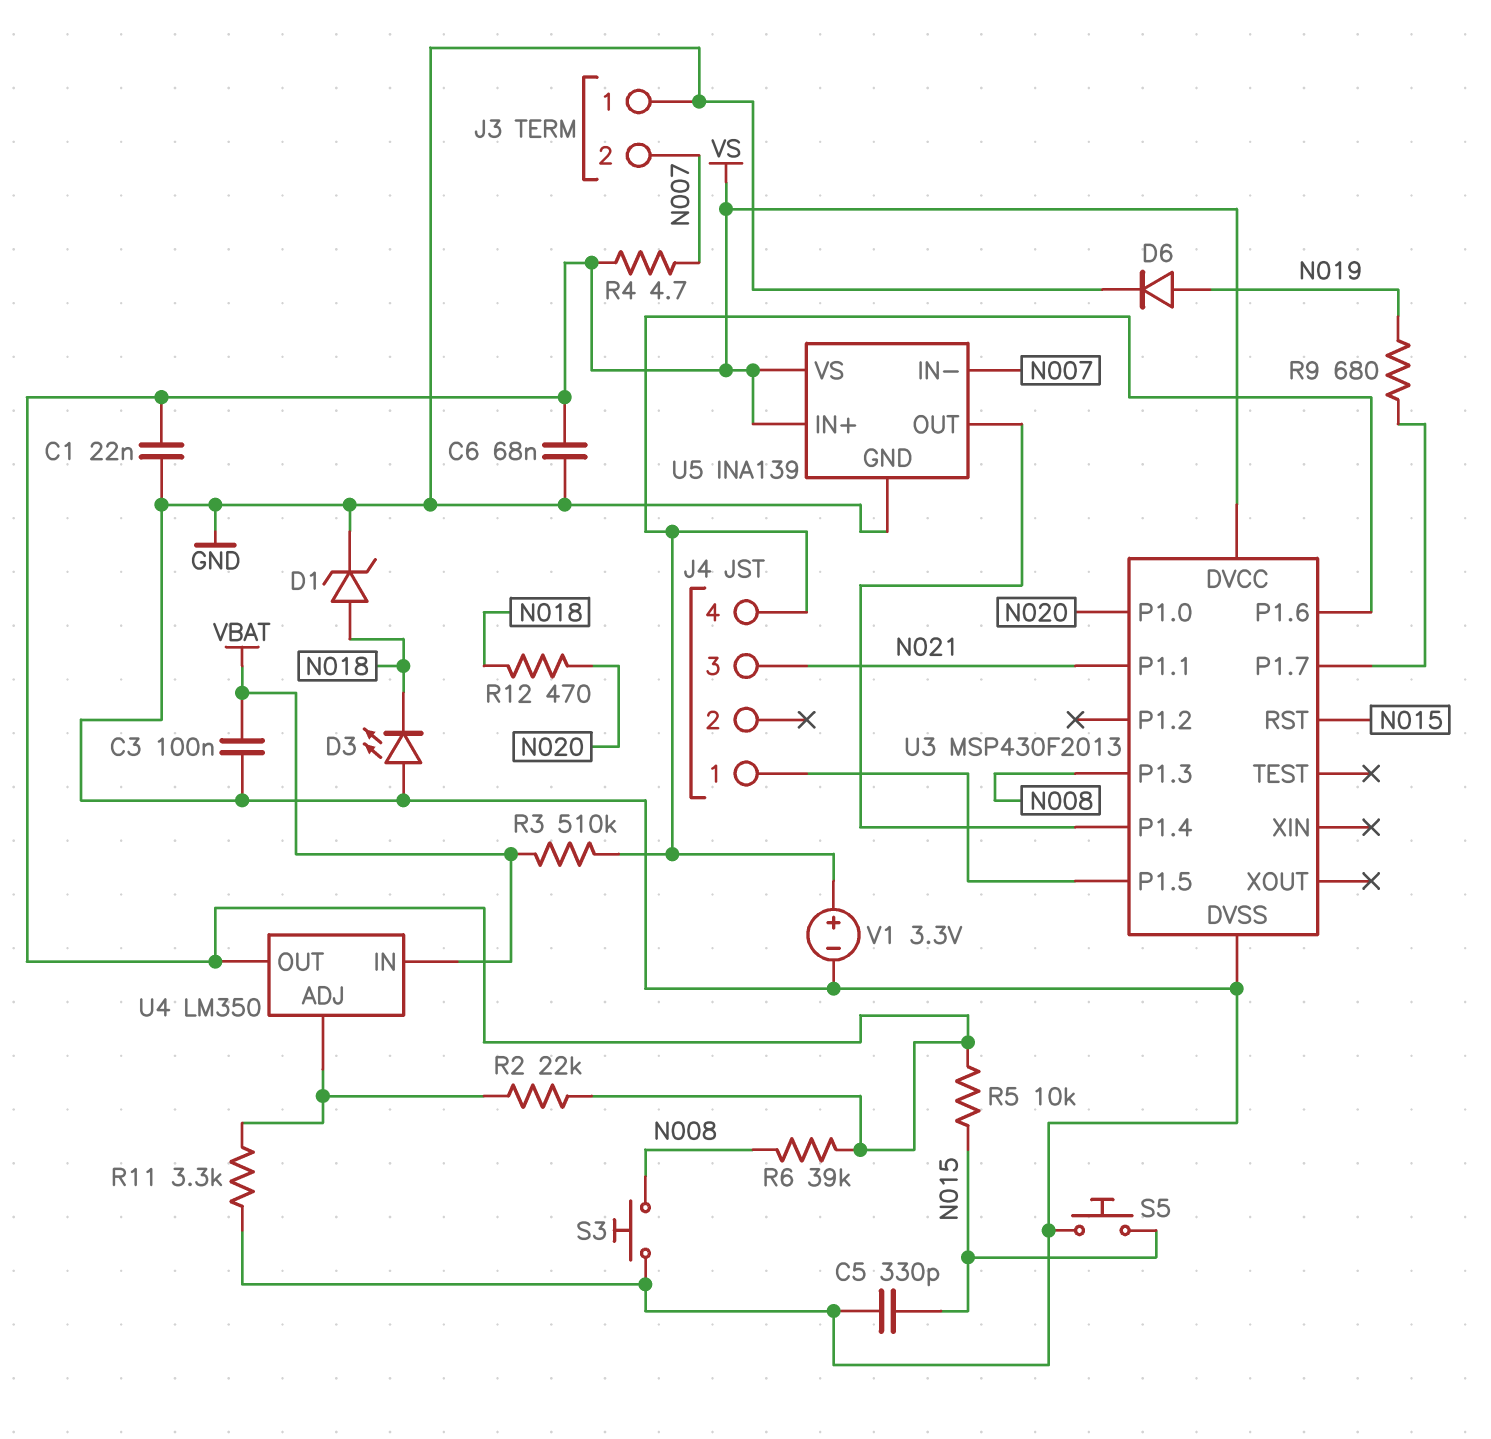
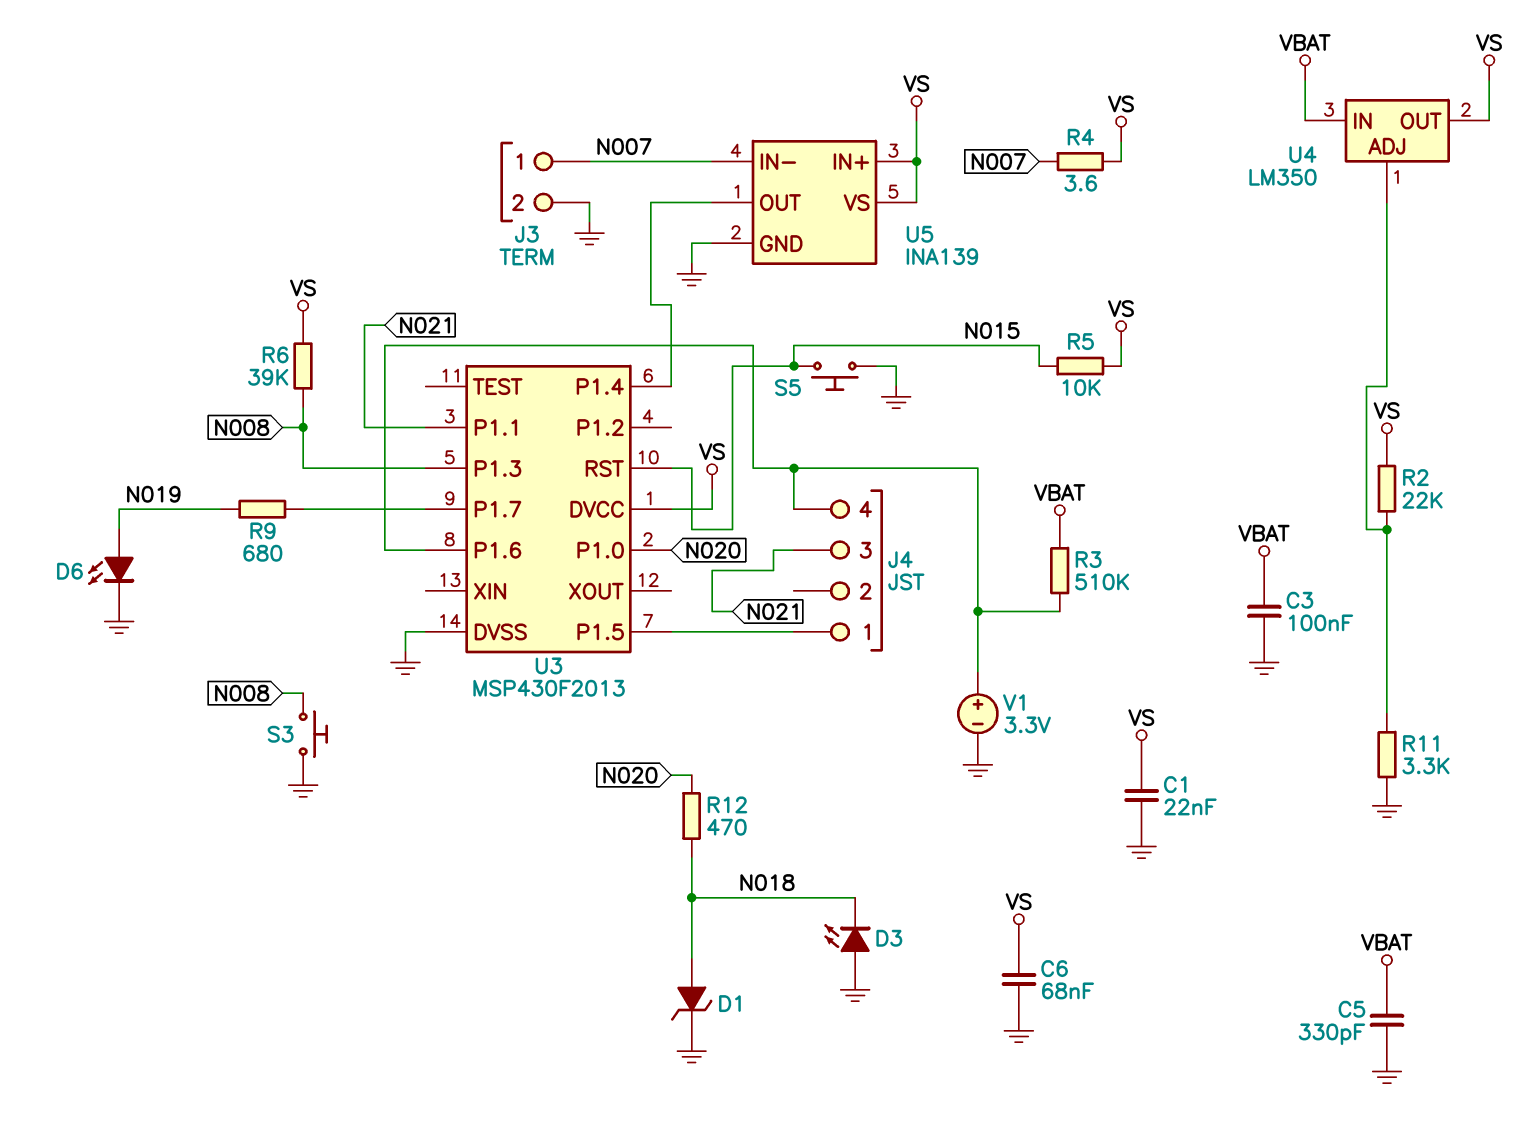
C5: 330pF (GND, N015) -> 330pF (GND, VBAT)
D6: diode (A N019, K GND) -> LED (A N019, K GND)
J3 pin 1: GND -> N007
J3 pin 2: N007 -> GND
R4: 4.7 (N007, VS) -> 3.6 (N007, VS)

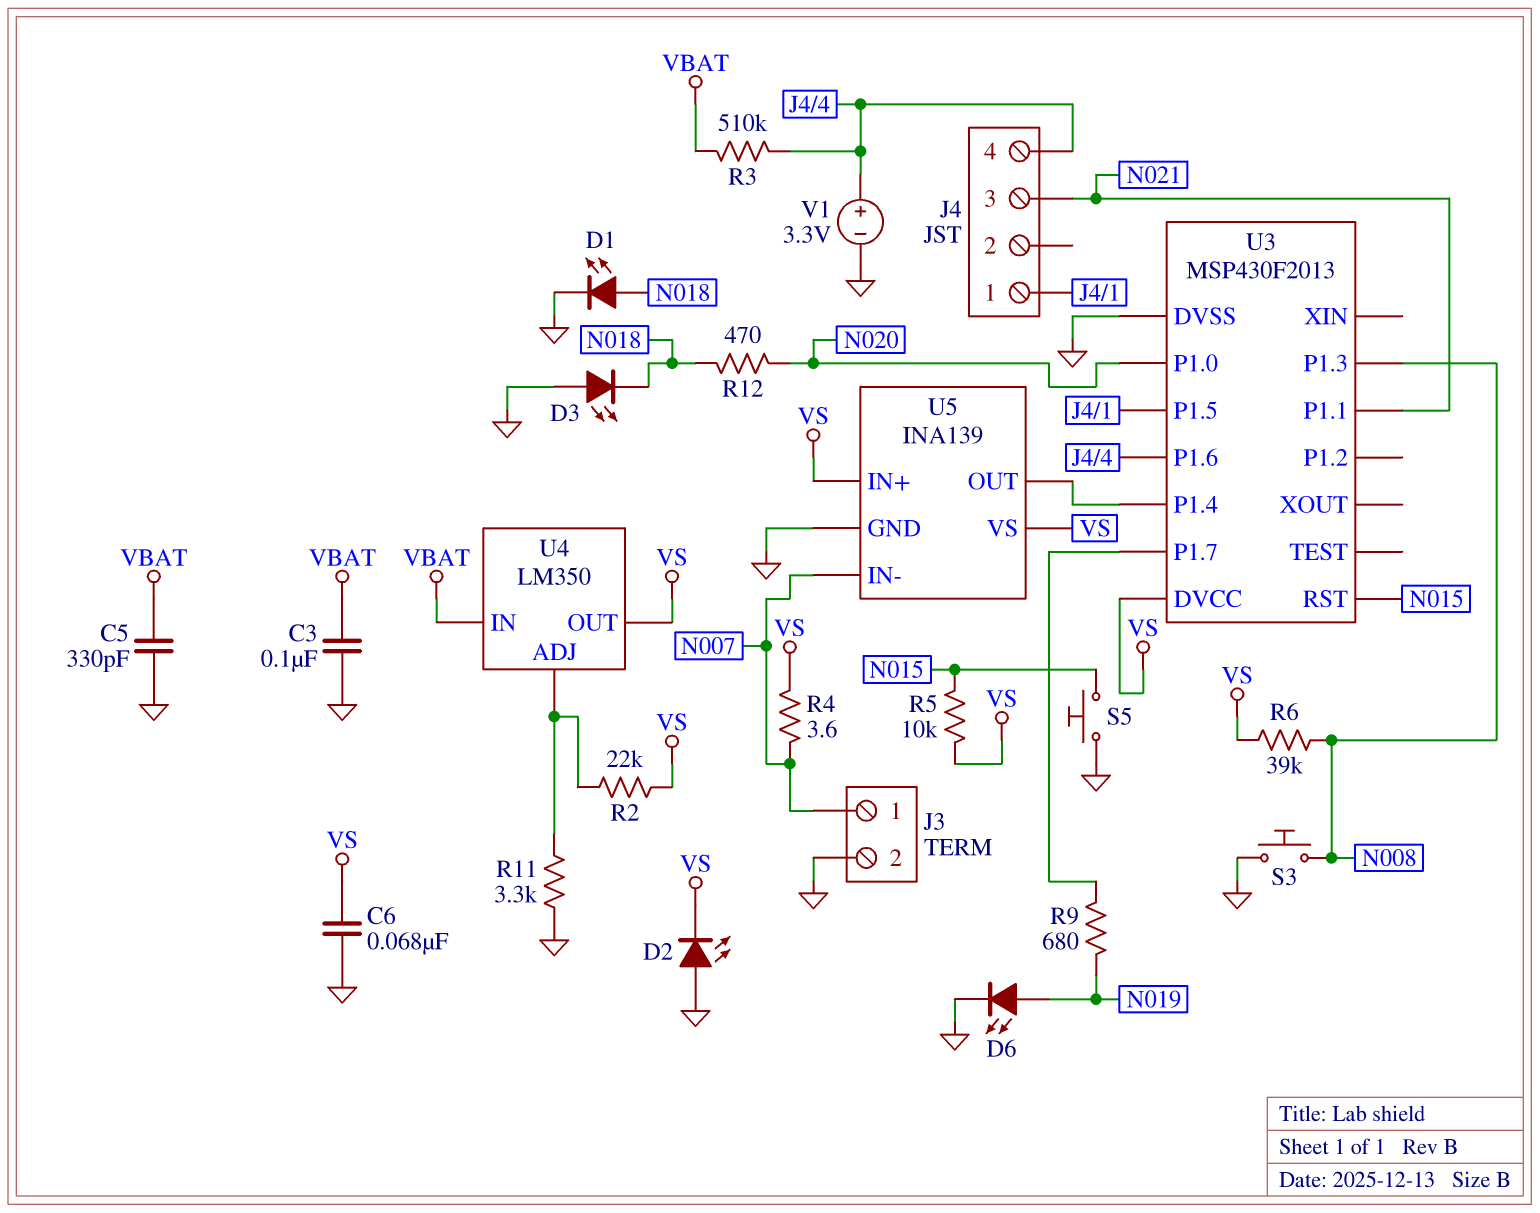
C1: 22nF (GND, VS) -> none
D1: zener (A N018, K GND) -> LED (A N018, K GND)
D2: none -> LED (A GND, K VS)

